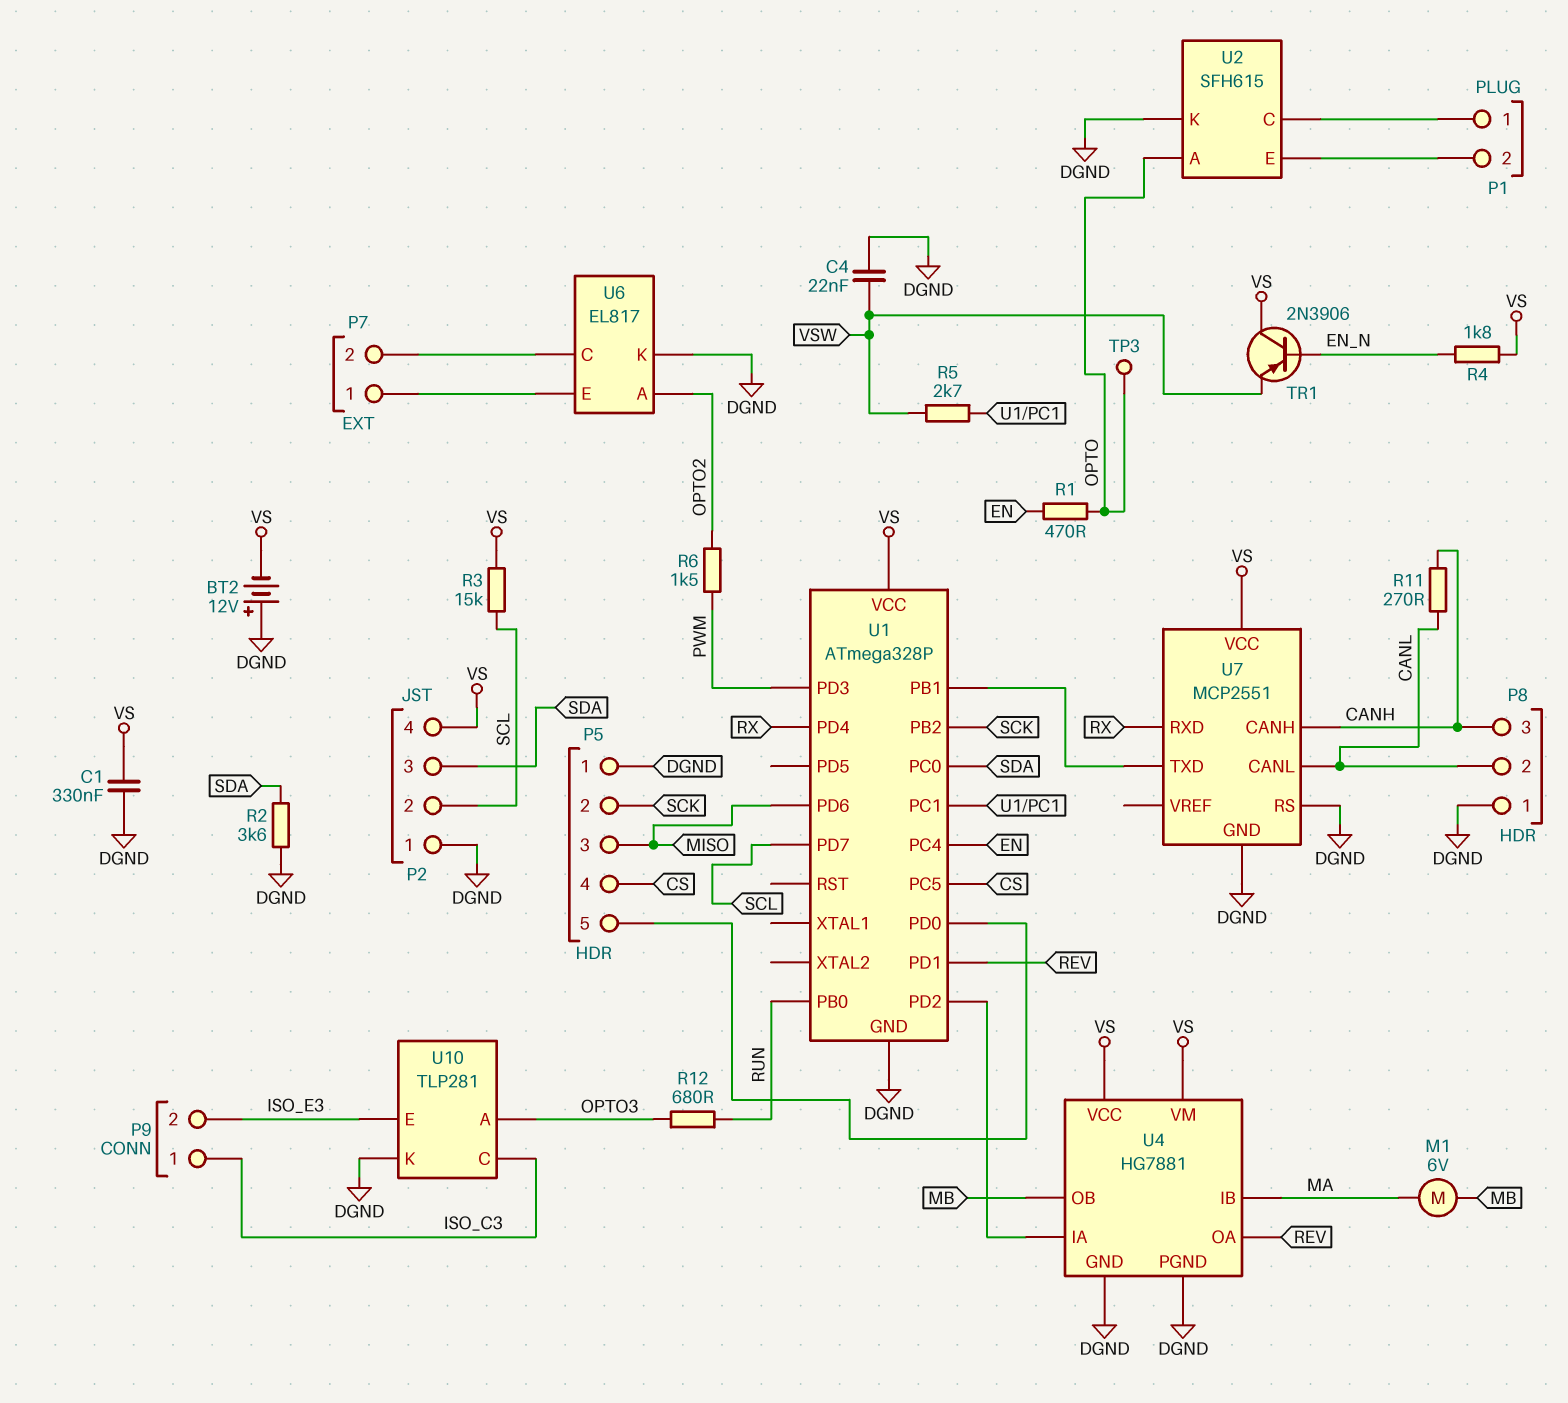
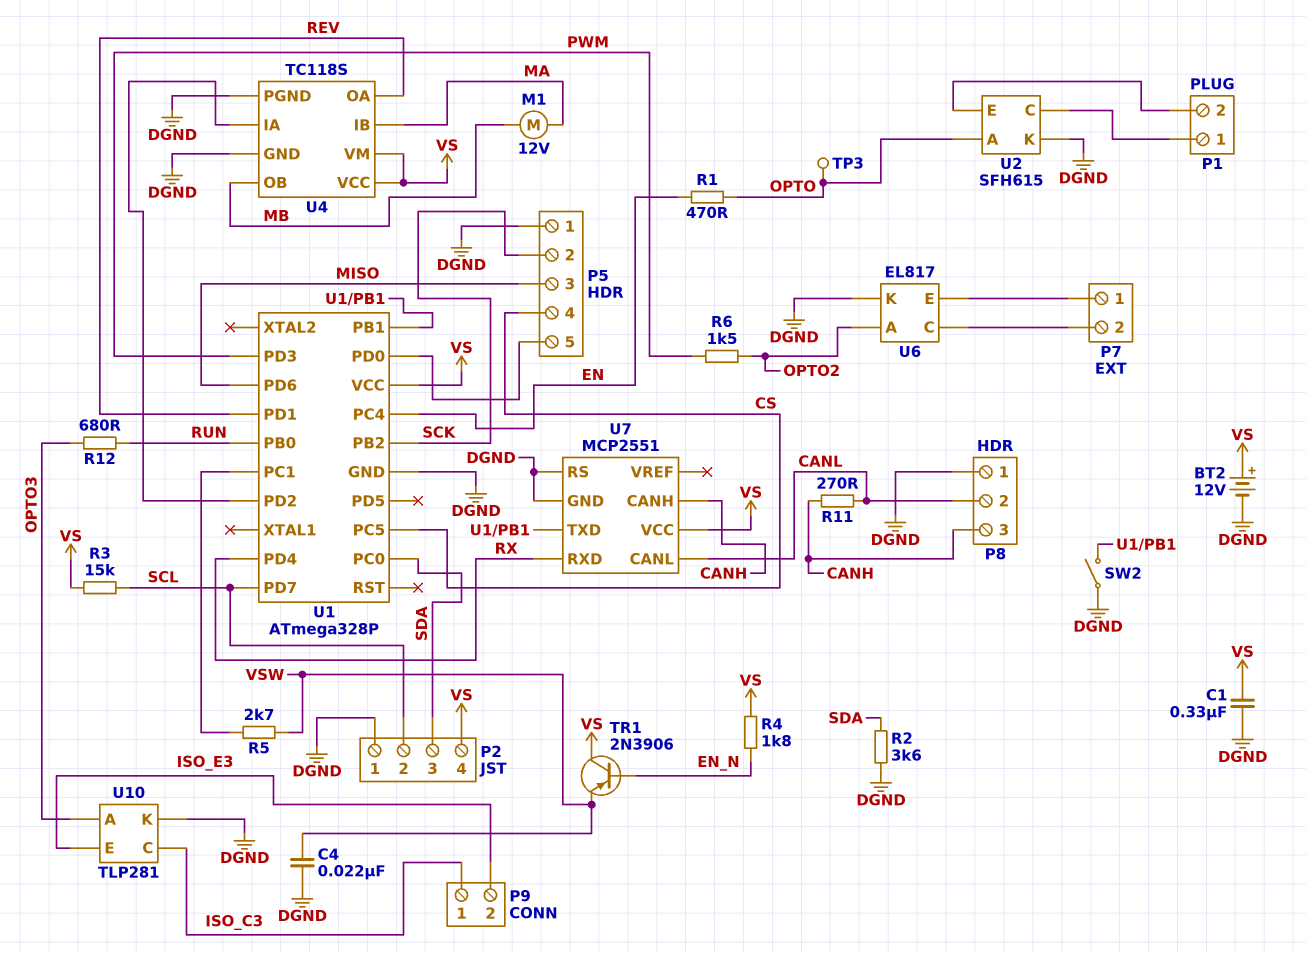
BT2: 12V (plus DGND, minus VS) -> 12V (plus VS, minus DGND)
M1: motor 6V (MA, MB) -> motor 12V (MA, MB)
SW2: none -> switch (DGND, U1/PB1)
U4: HG7881 -> TC118S

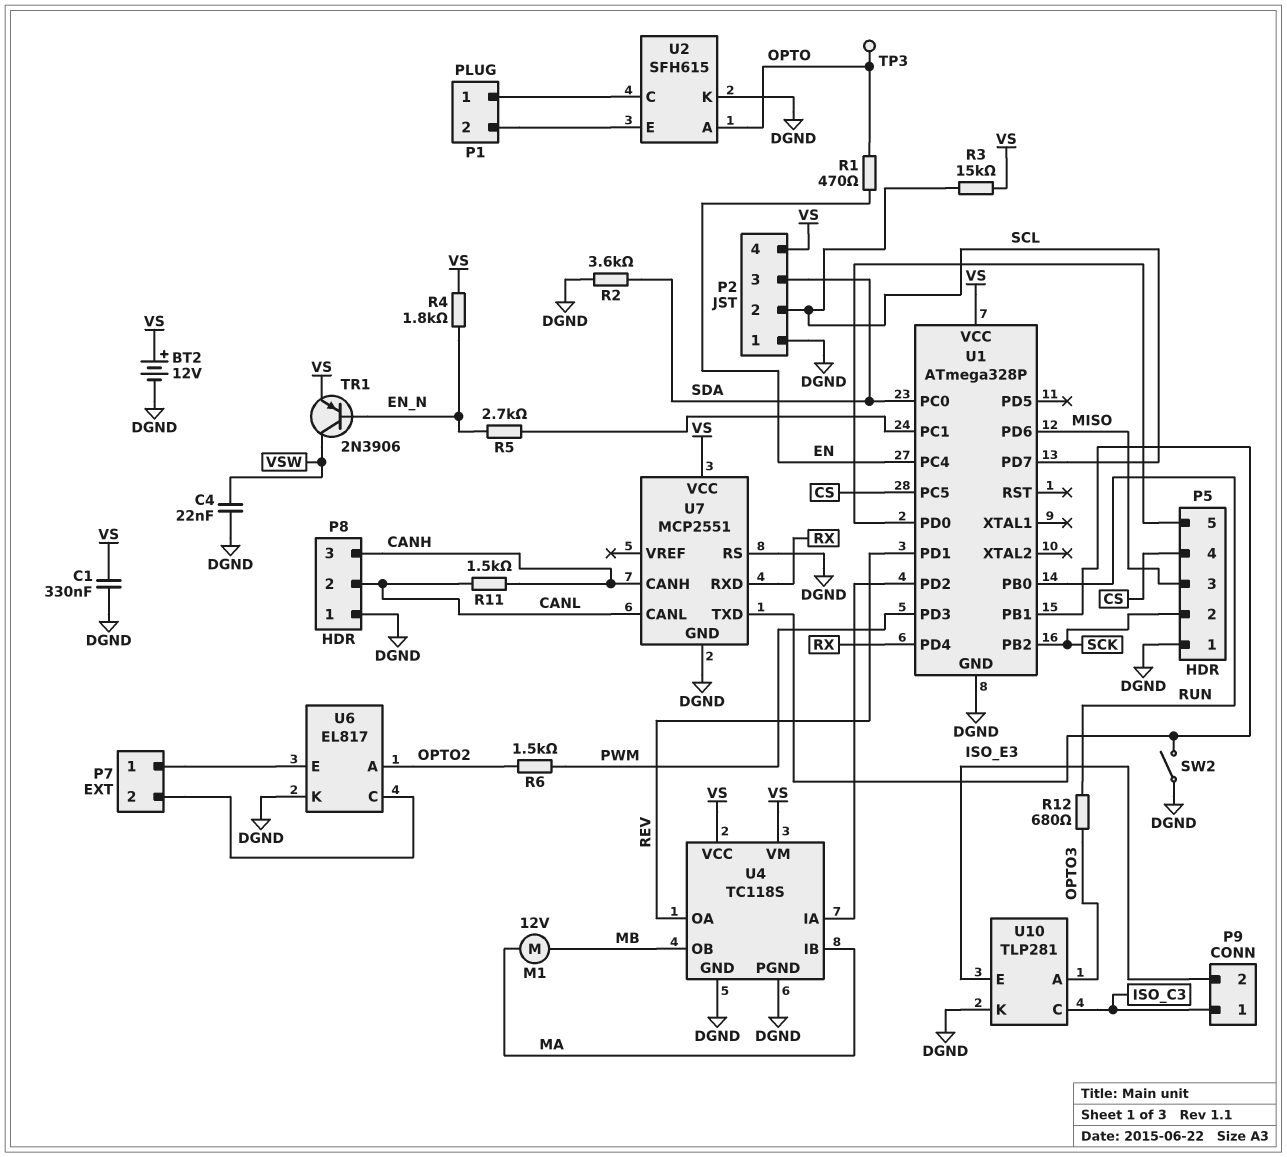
R5: 2.7k (U1/PC1, VSW) -> 2.7k (EN_N, U1/PC1)
R11: 270 (CANH, CANL) -> 1.5k (CANH, CANL)
TR1: PNP 2N3906 (B EN_N, C VS, E VSW) -> PNP 2N3906 (B EN_N, C VSW, E VS)

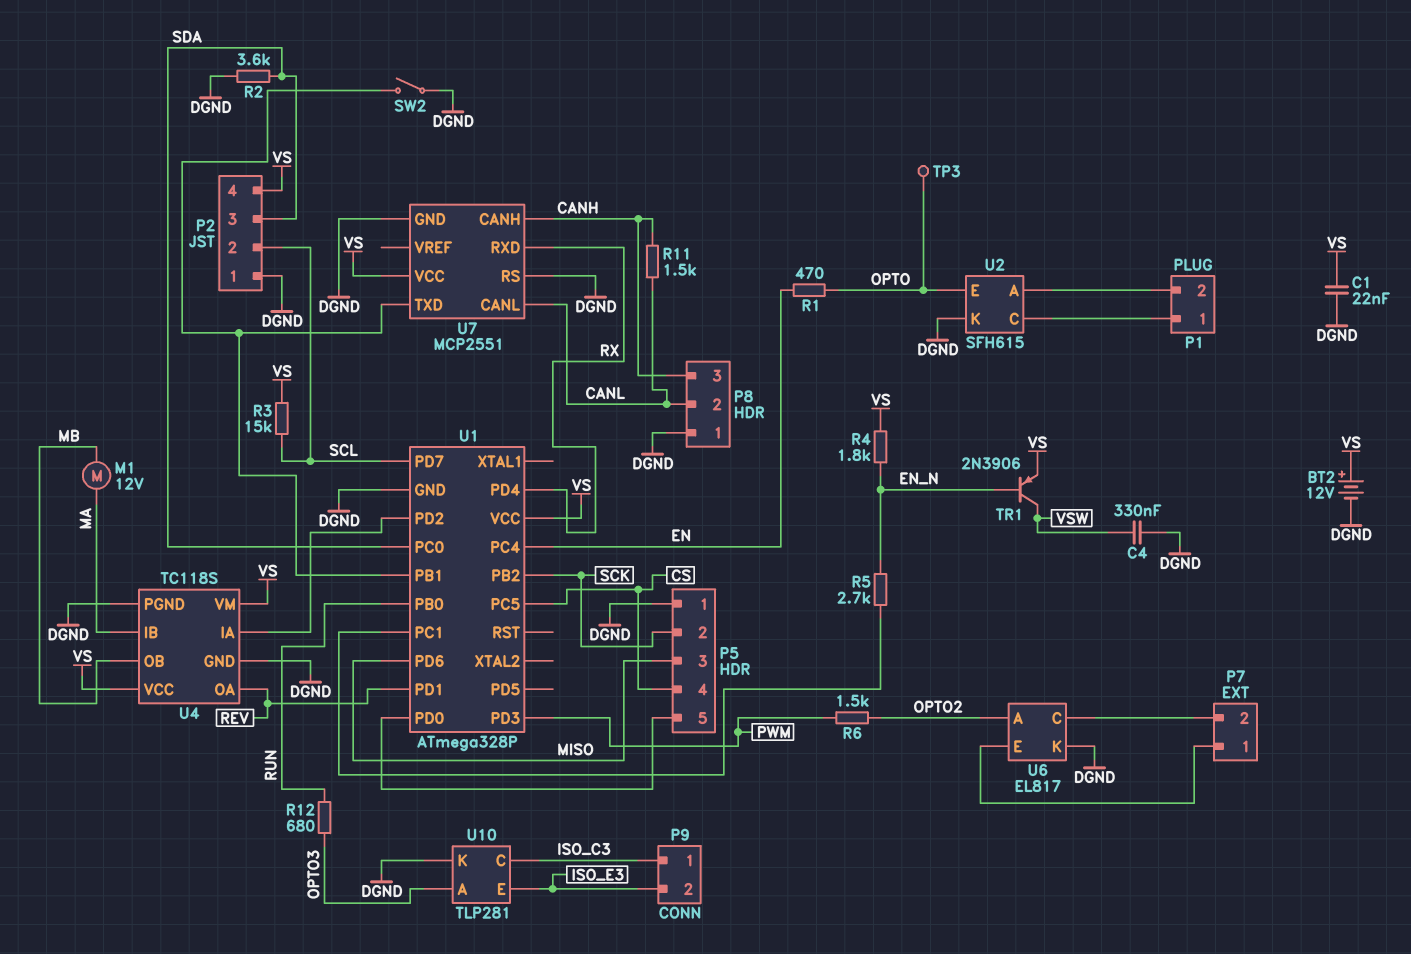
C1: 330nF (DGND, VS) -> 22nF (DGND, VS)
C4: 22nF (DGND, VSW) -> 330nF (DGND, VSW)
U2 pin A: OPTO -> P1/2
U2 pin E: P1/2 -> OPTO

